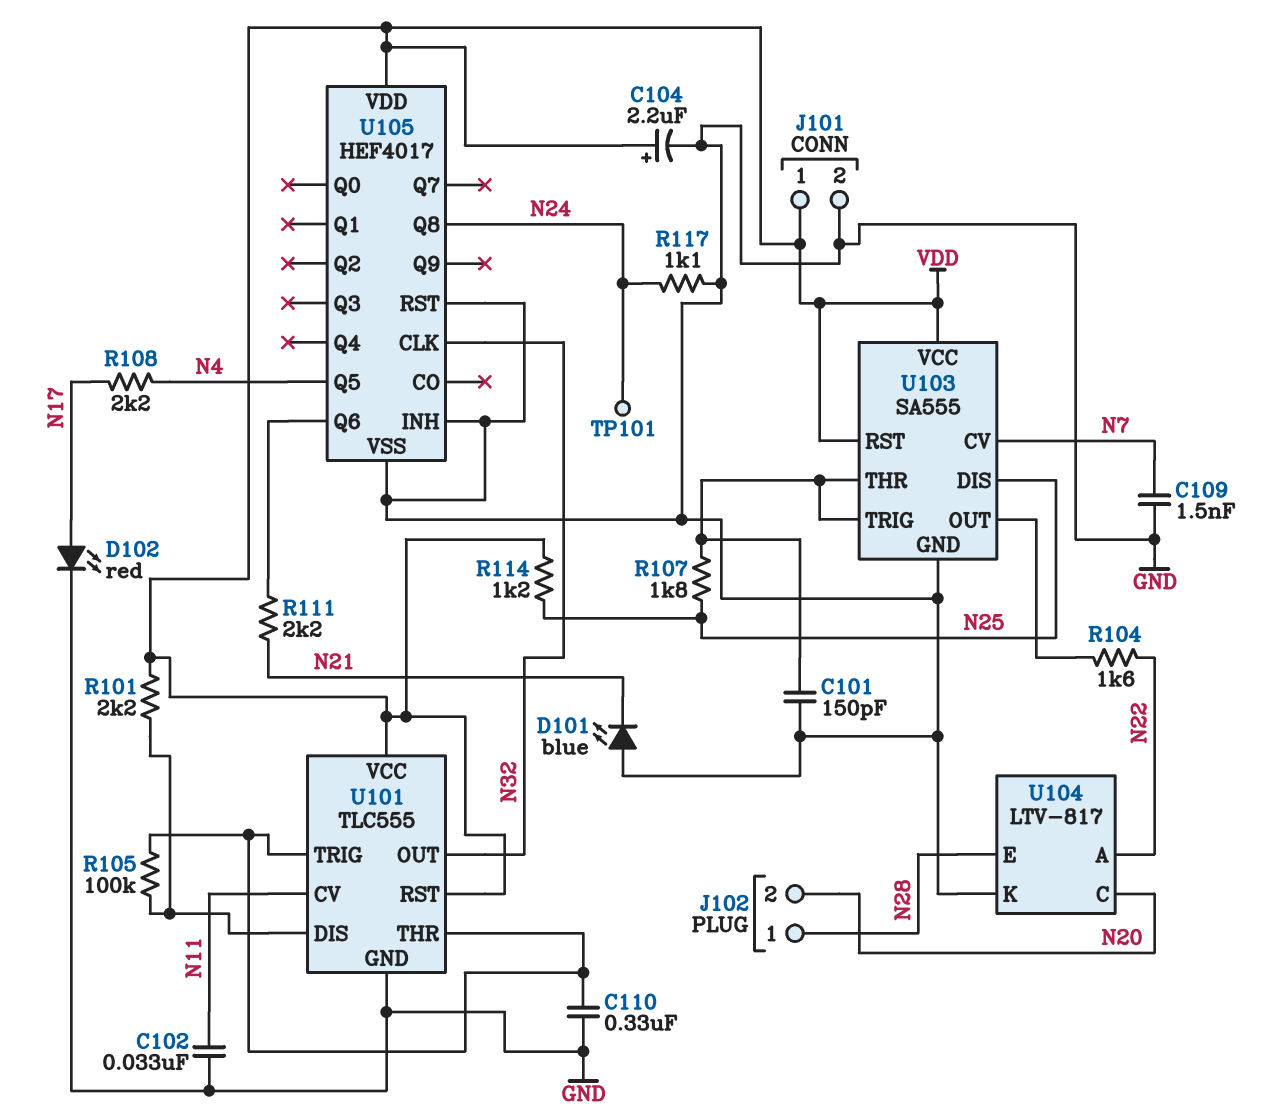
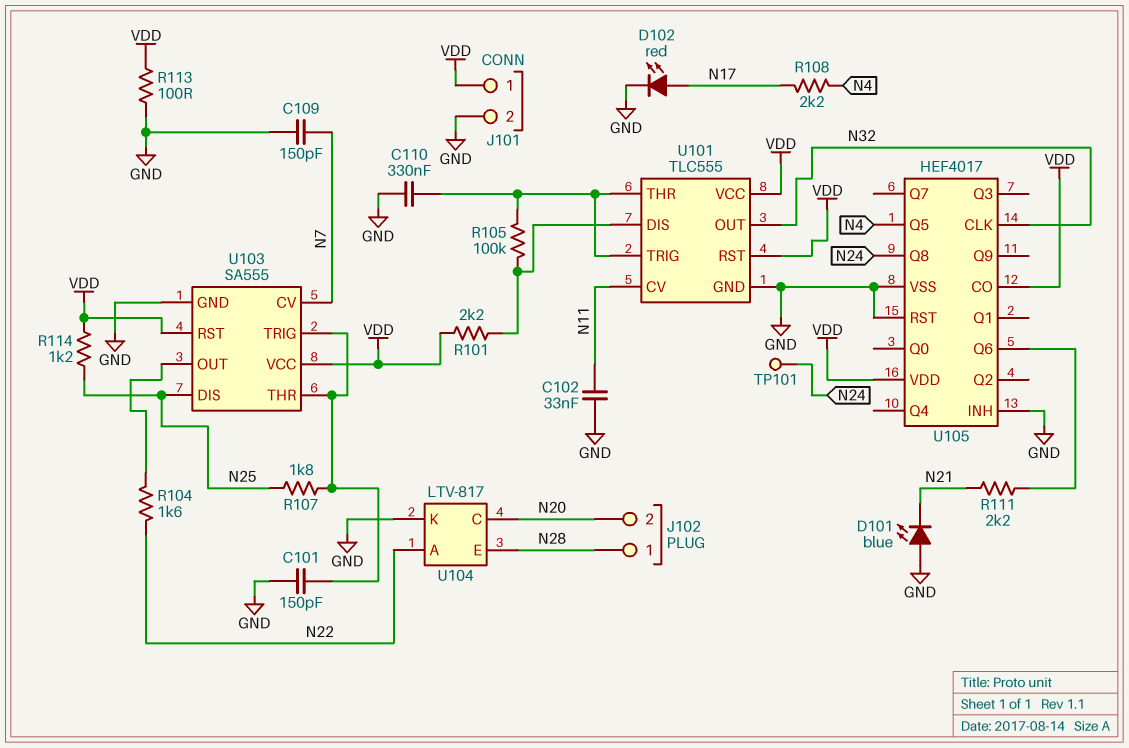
C104: 2.2uF (plus VDD, minus GND) -> none
C109: 1.5nF (GND, N7) -> 150pF (GND, N7)
R113: none -> 100 (GND, VDD)
R117: 1.1k (GND, N24) -> none
U105 pin CO: none -> VDD

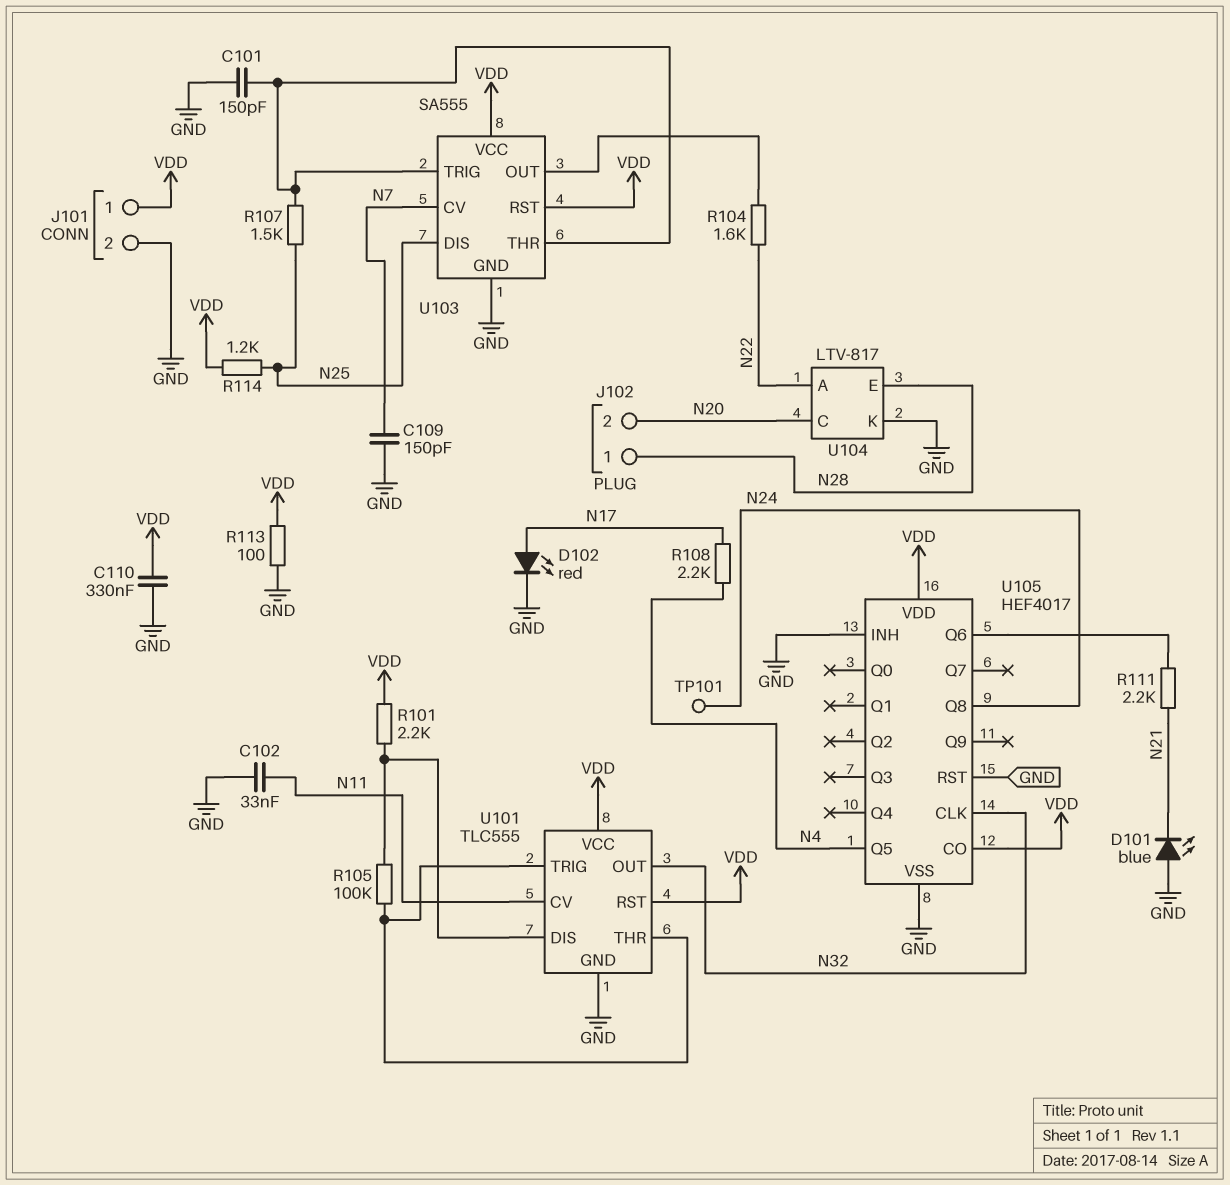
C110: 330nF (GND, U101/THR) -> 330nF (GND, VDD)
R107: 1.8k (N25, U103/THR) -> 1.5k (N25, U103/THR)

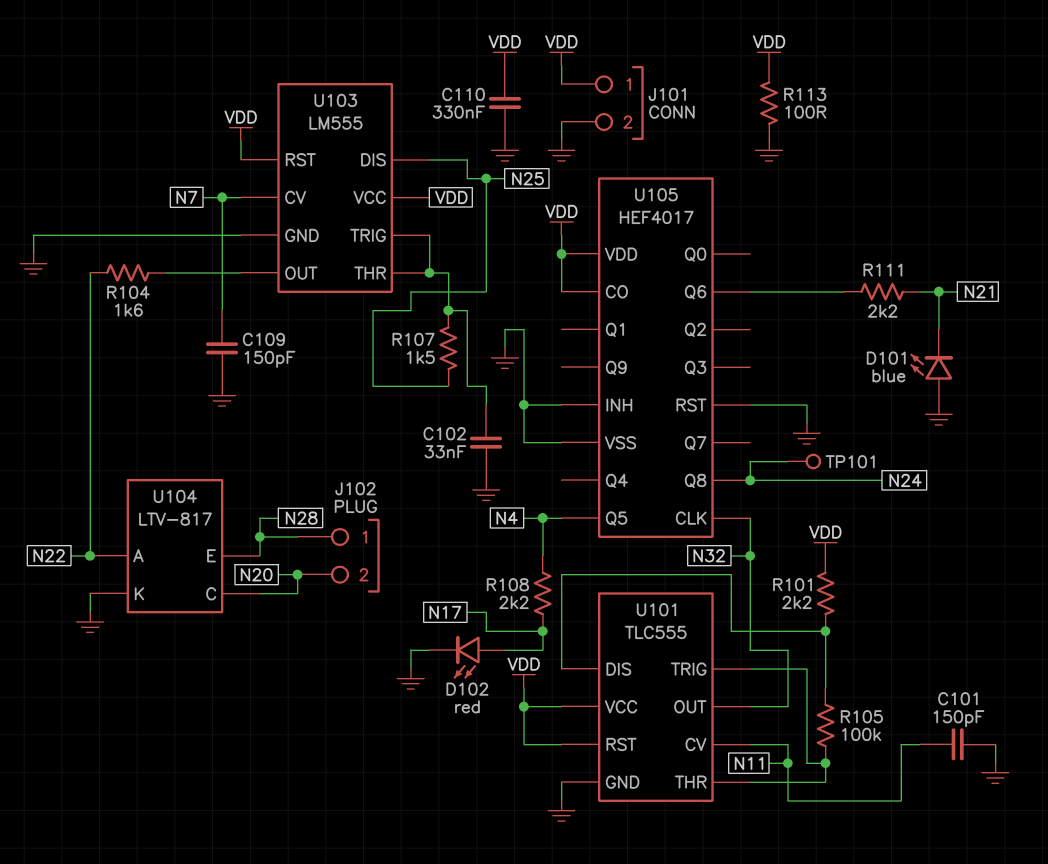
C101: 150pF (GND, U103/THR) -> 150pF (GND, N11)
C102: 33nF (GND, N11) -> 33nF (GND, U103/THR)
R114: 1.2k (N25, VDD) -> none
U103: SA555 -> LM555

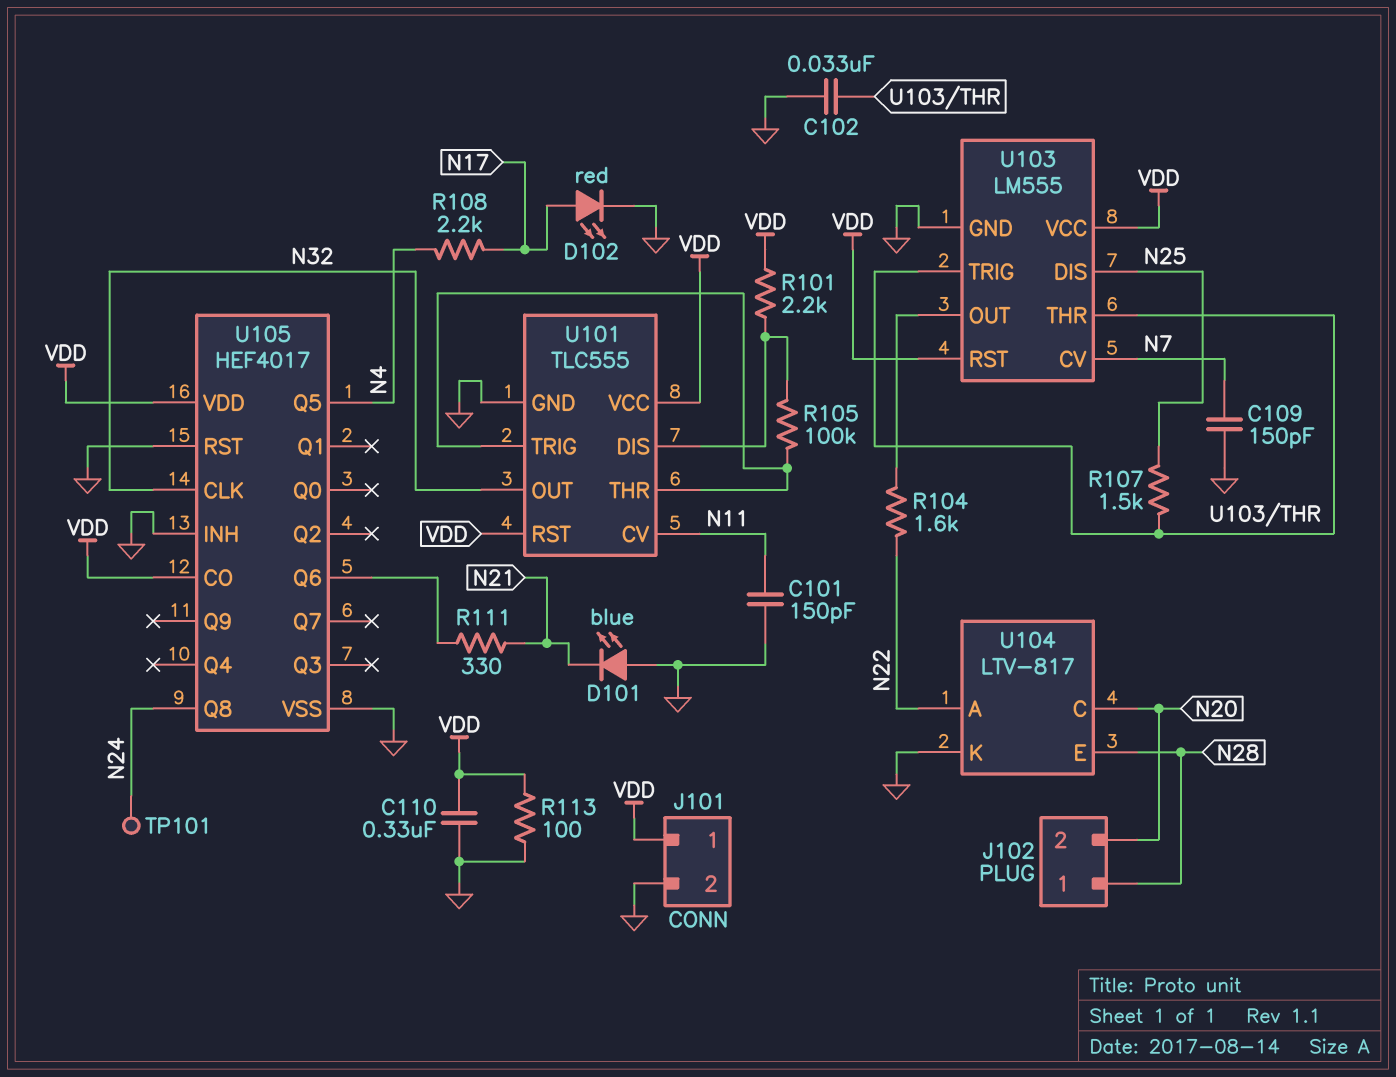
R111: 2.2k (N21, U105/Q6) -> 330 (N21, U105/Q6)

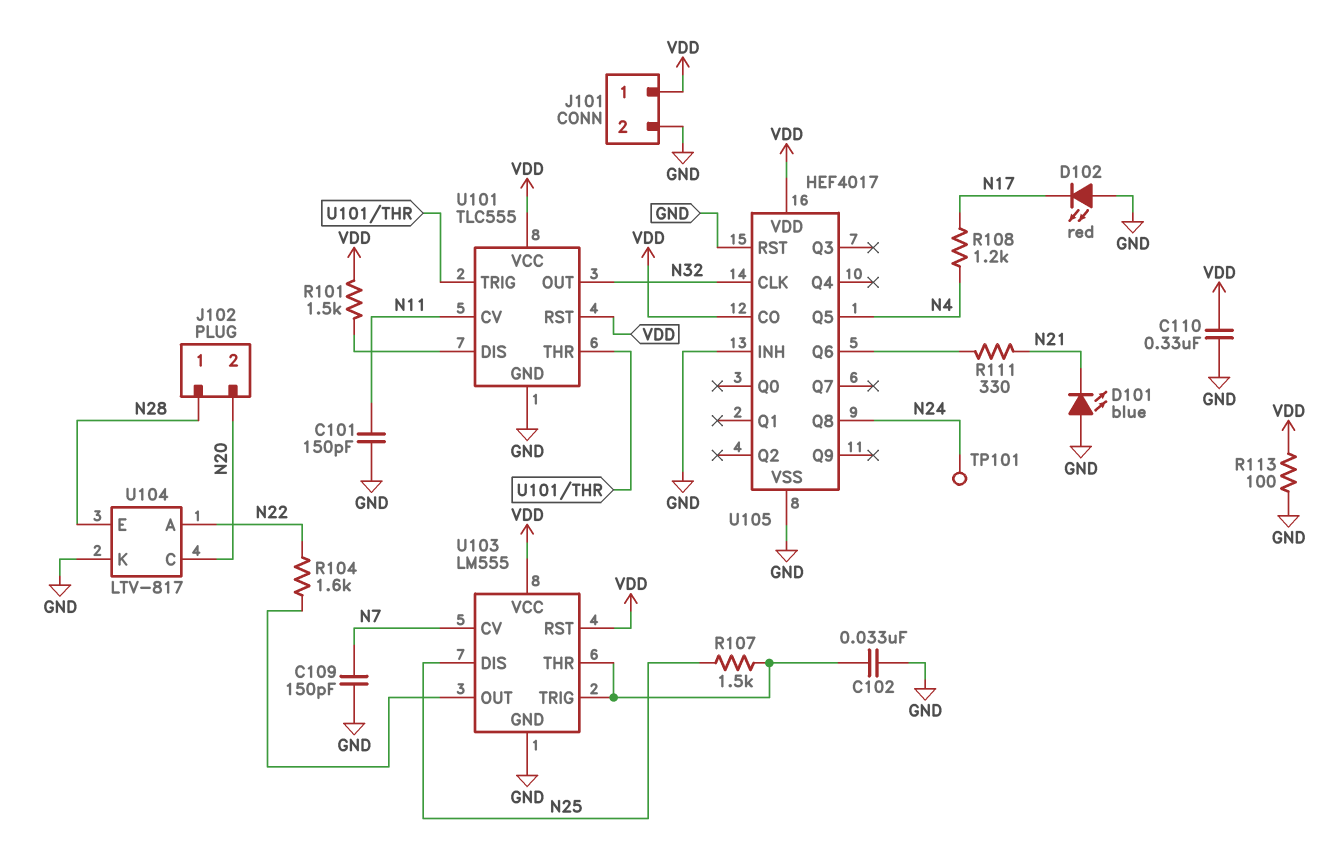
D102: LED red (A N17, K GND) -> LED red (A GND, K N17)
R101: 2.2k (U101/DIS, VDD) -> 1.5k (U101/DIS, VDD)
R105: 100k (U101/DIS, U101/THR) -> none
R108: 2.2k (N4, N17) -> 1.2k (N4, N17)

